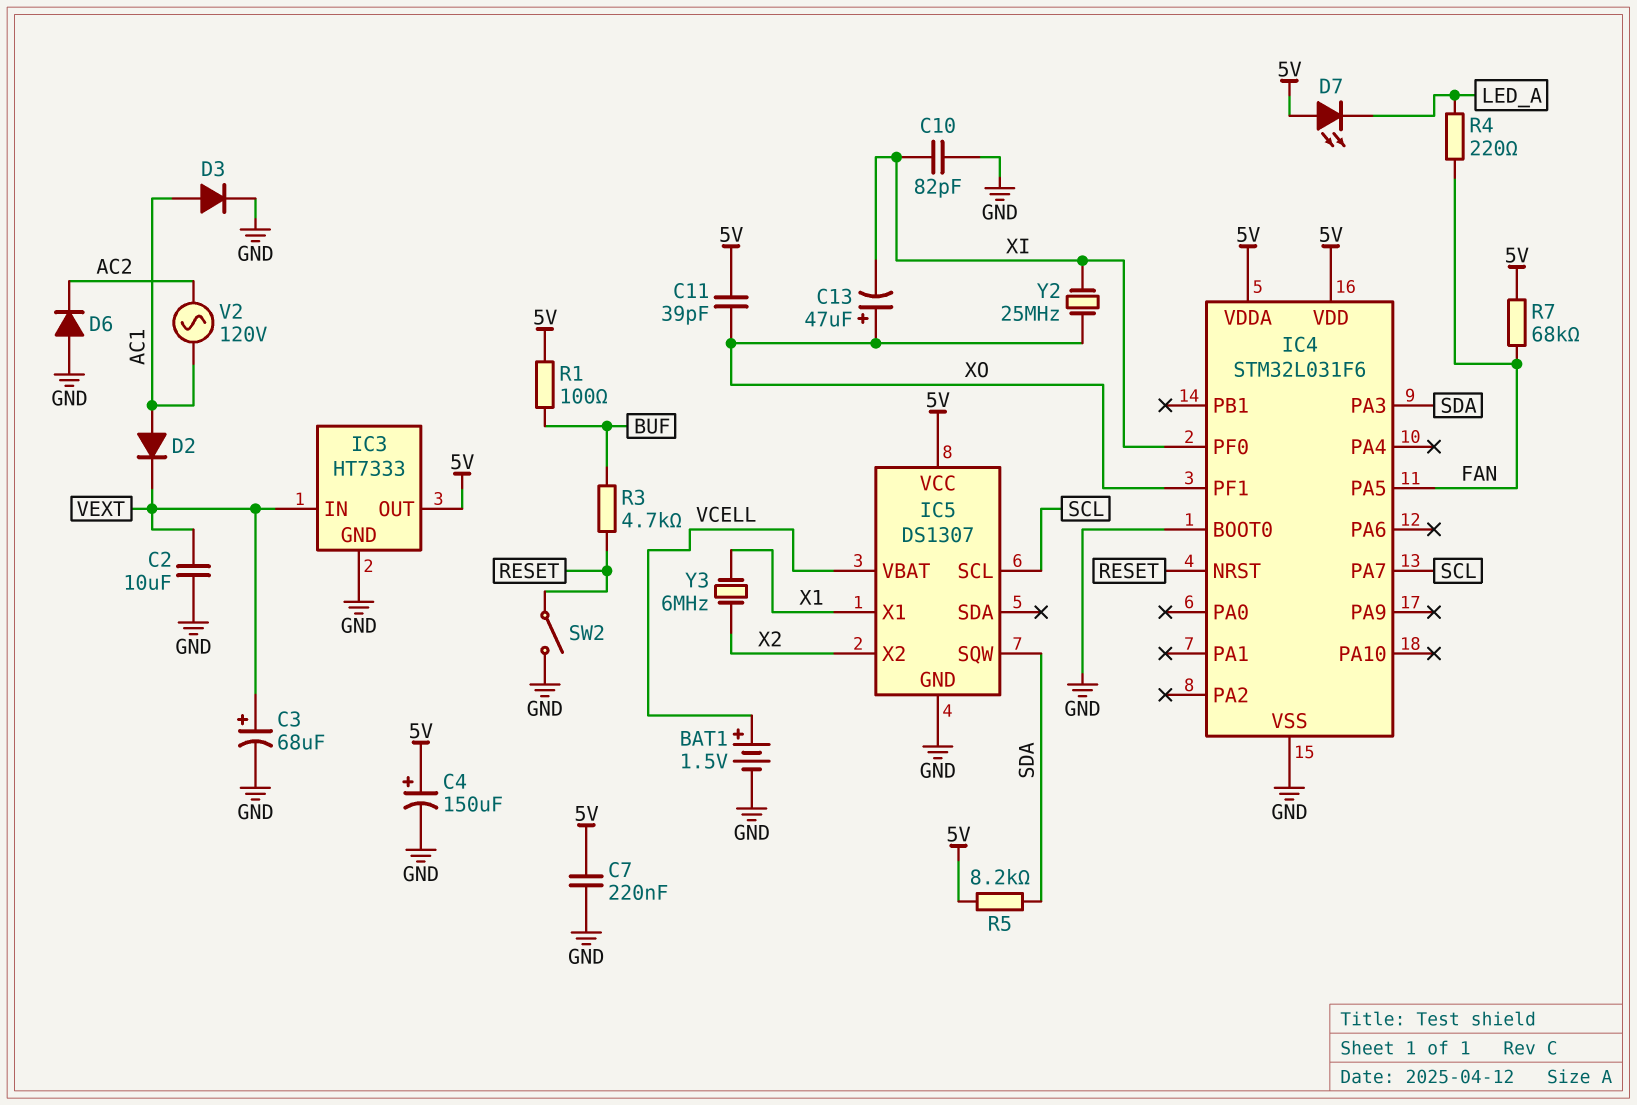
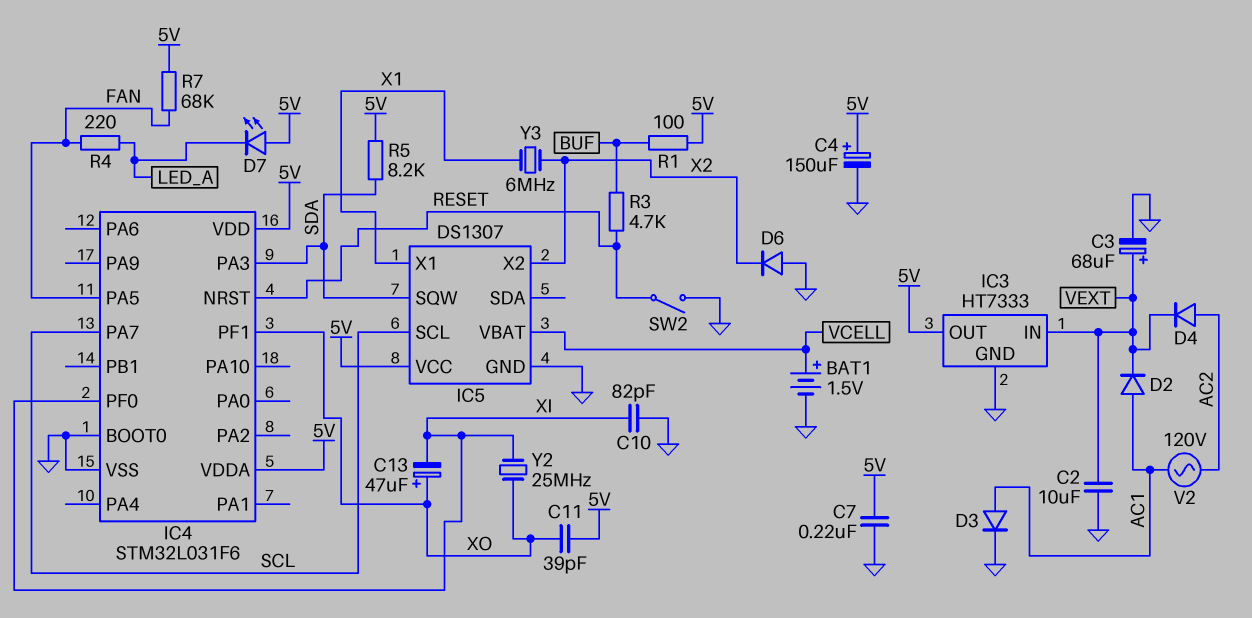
D4: none -> diode (A AC2, K VEXT)
D6: diode (A GND, K AC2) -> diode (A GND, K X2)

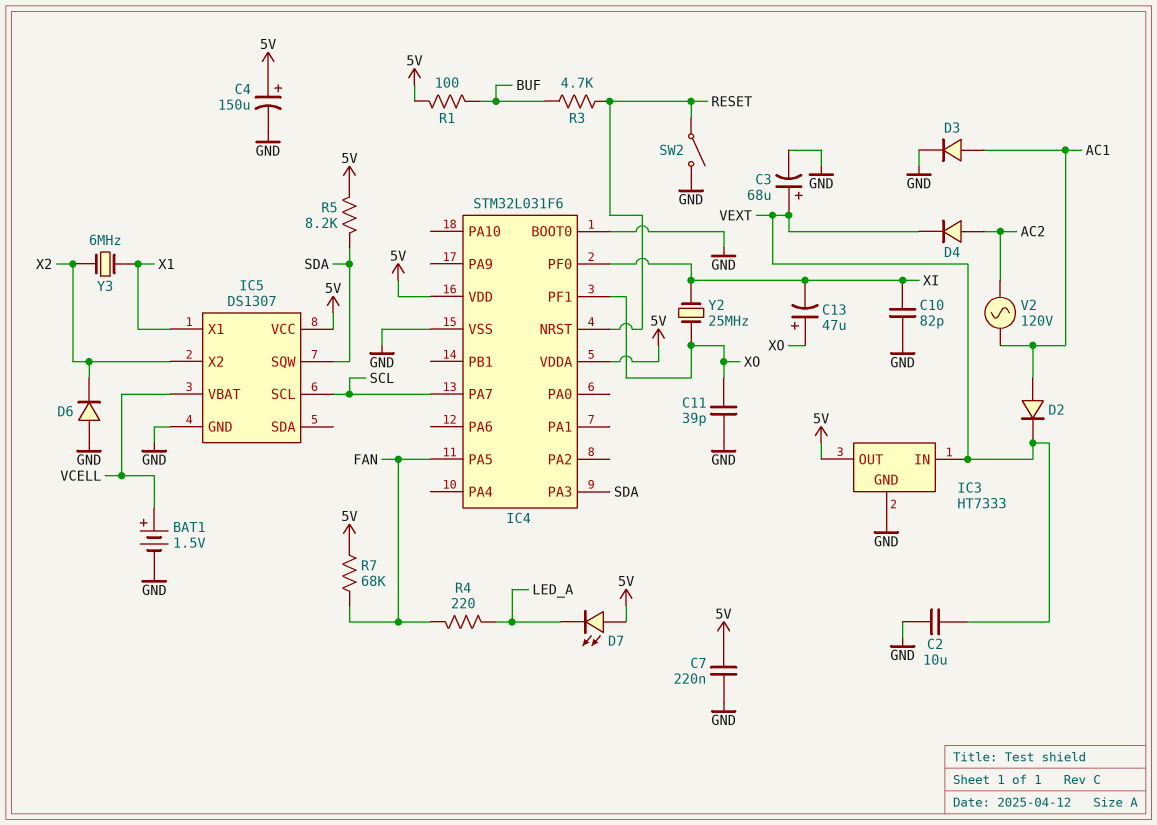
C11: 39pF (5V, XO) -> 39pF (GND, XO)

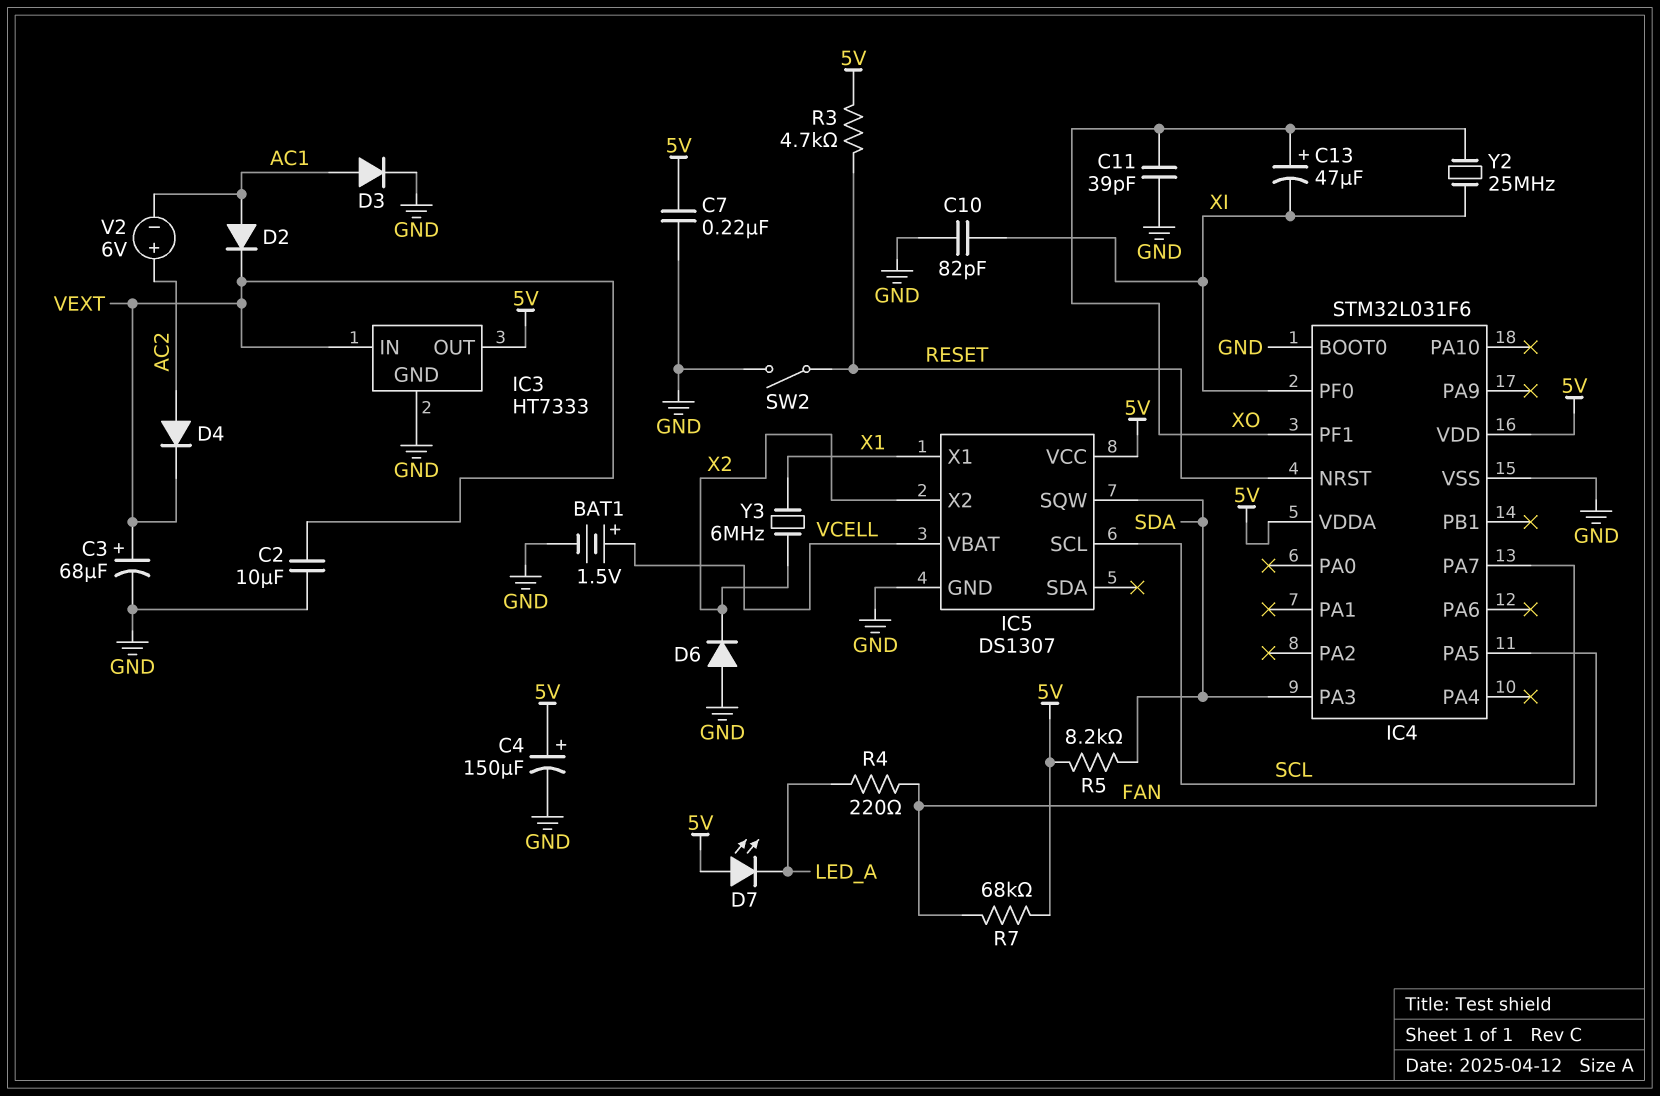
R1: 100 (5V, BUF) -> none
R3: 4.7k (BUF, RESET) -> 4.7k (5V, RESET)
V2: AC 120V (AC1, AC2) -> 6V (plus AC2, minus AC1)

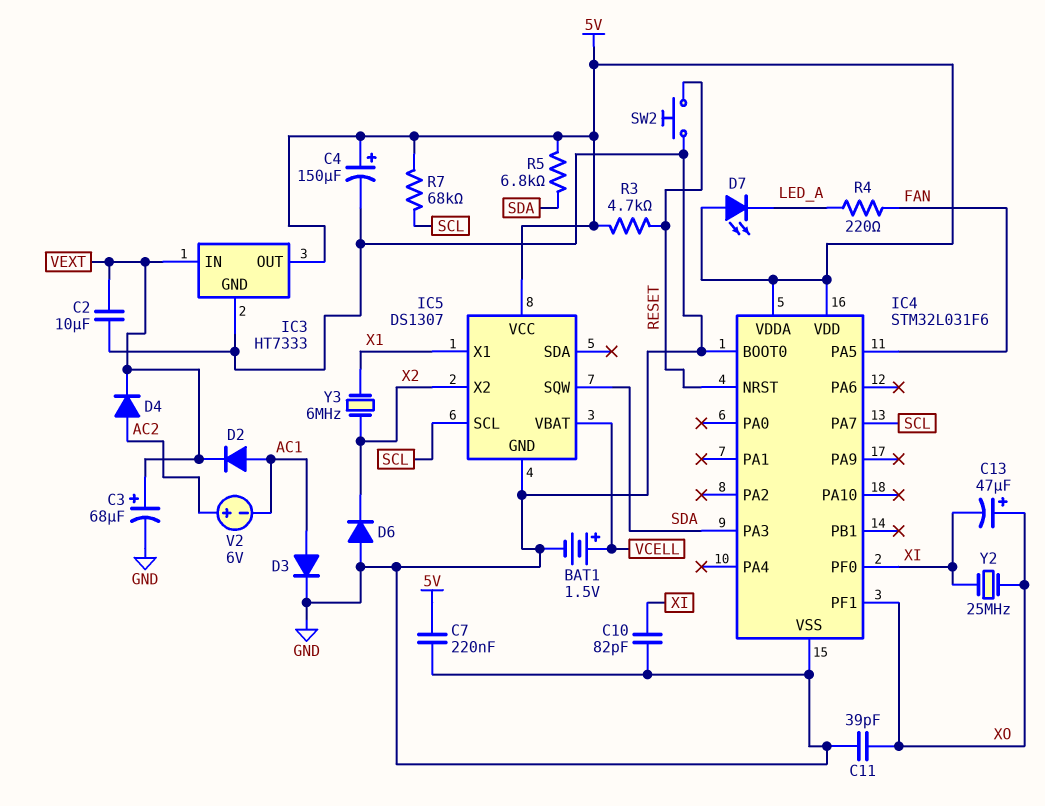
R5: 8.2k (5V, SDA) -> 6.8k (5V, SDA)
R7: 68k (5V, FAN) -> 68k (5V, SCL)
SW2: switch (GND, RESET) -> button (GND, RESET)

